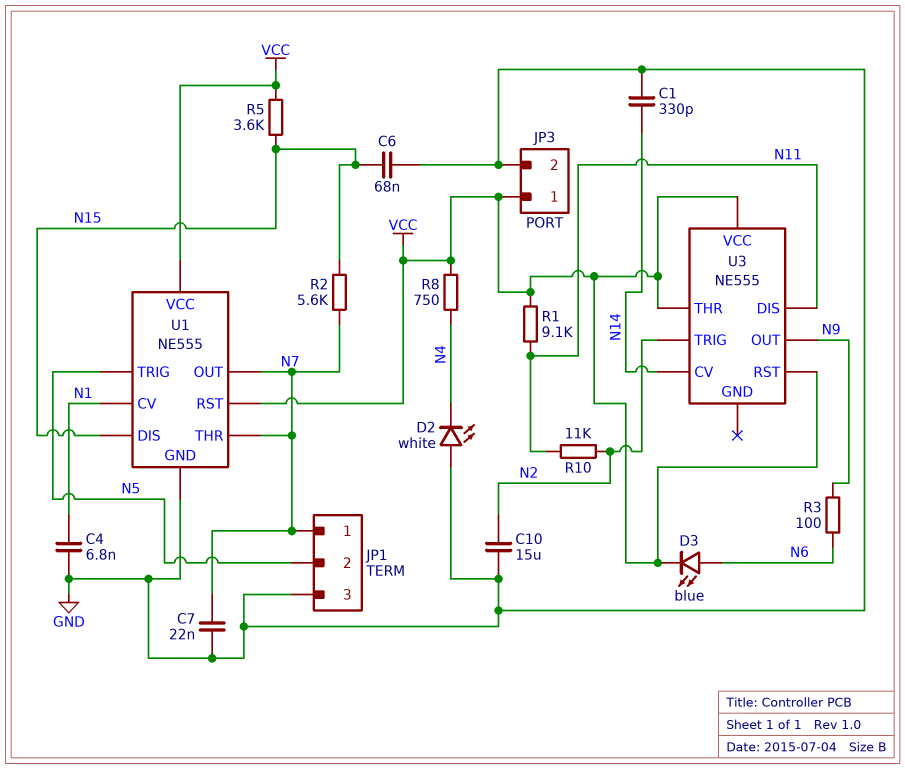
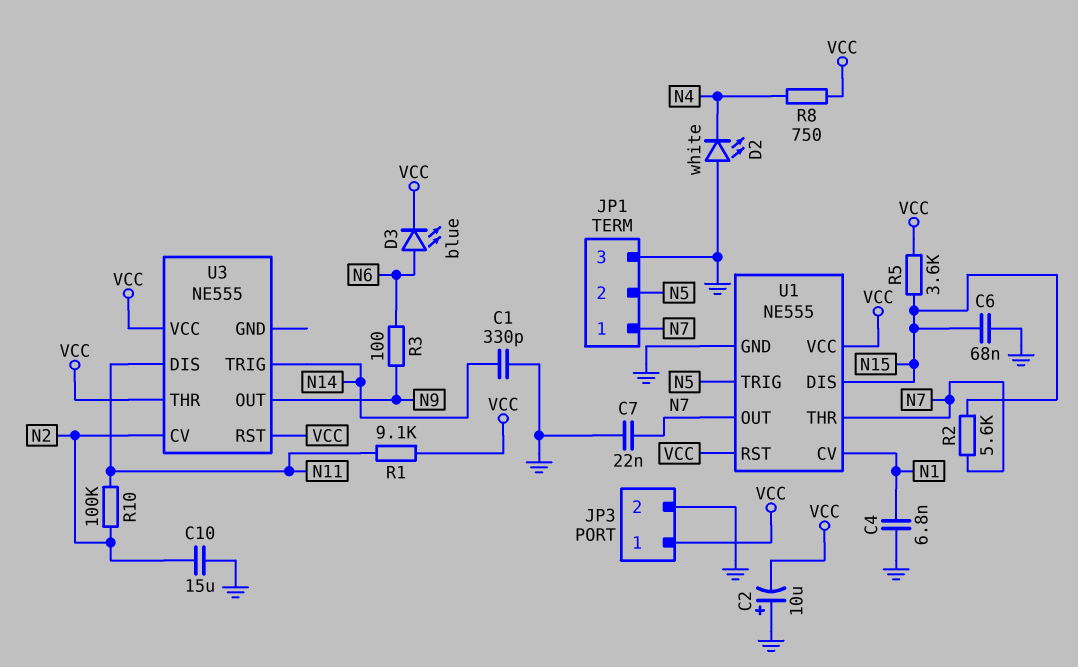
C2: none -> 10uF (plus GND, minus VCC)
R10: 11k (N2, N11) -> 100k (N2, N11)
U3 pin CV: N14 -> N2
U3 pin TRIG: N2 -> N14

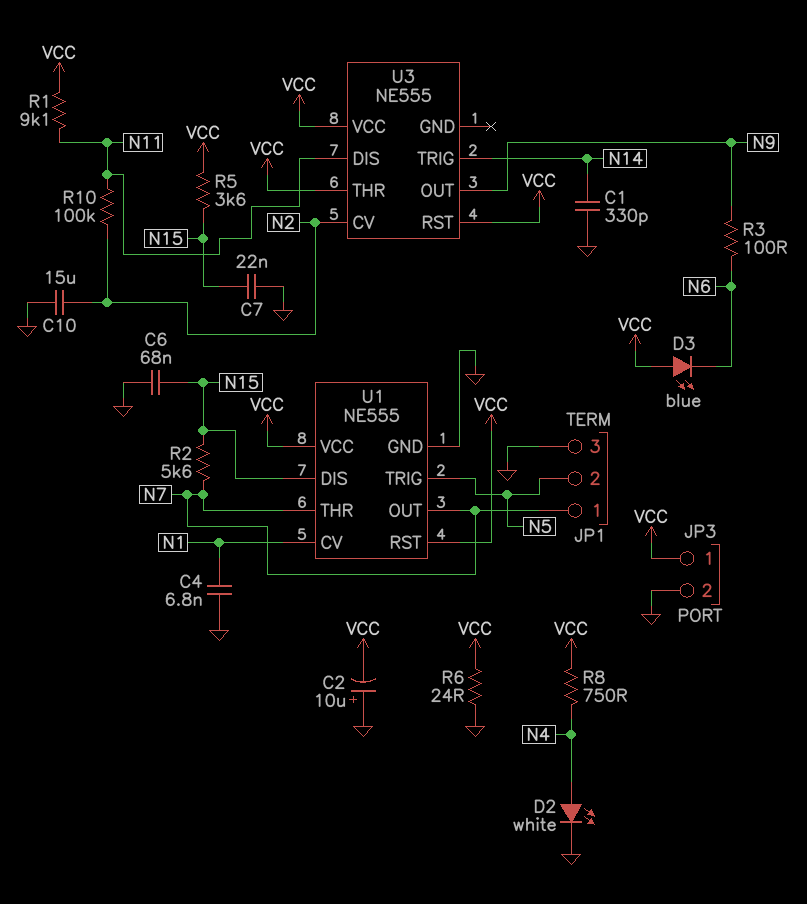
C7: 22nF (GND, N7) -> 22nF (GND, N15)
D2: LED white (A GND, K N4) -> LED white (A N4, K GND)
D3: LED blue (A N6, K VCC) -> LED blue (A VCC, K N6)
R6: none -> 24 (GND, VCC)

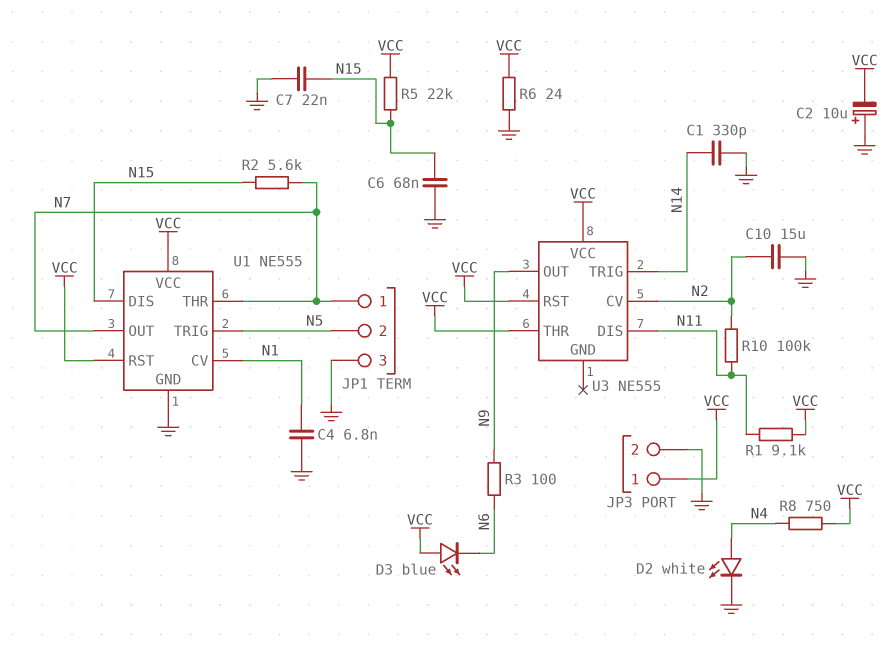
R5: 3.6k (N15, VCC) -> 22k (N15, VCC)

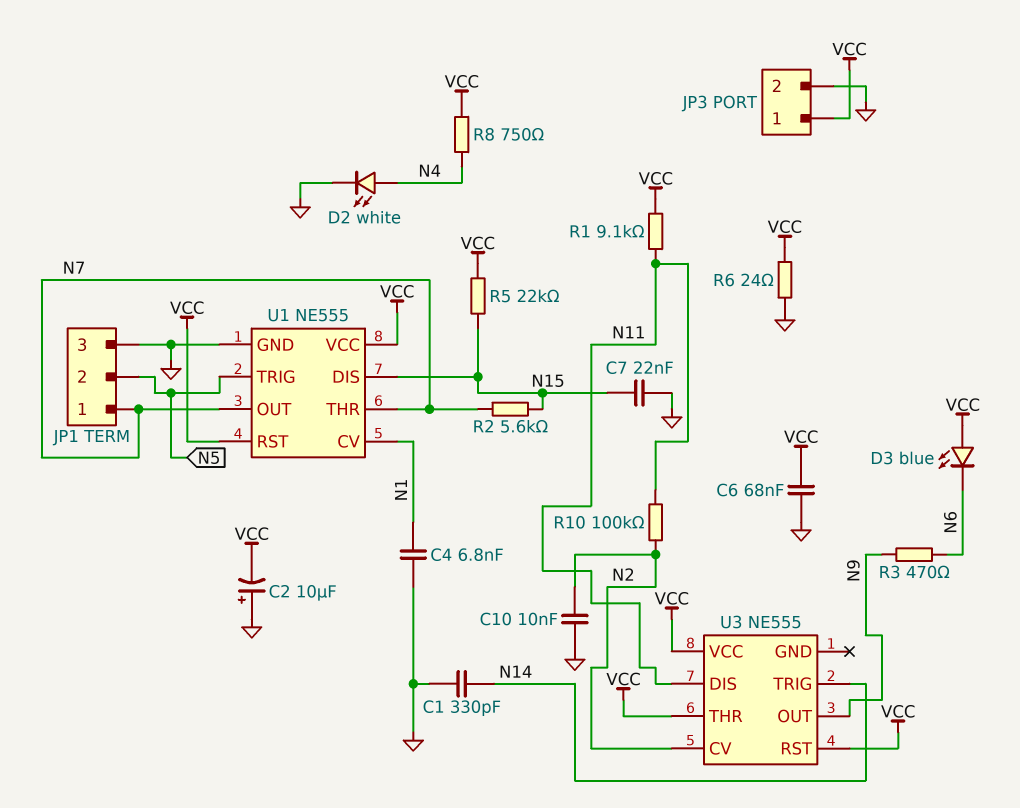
C6: 68nF (GND, N15) -> 68nF (GND, VCC)
C10: 15uF (GND, N2) -> 10nF (GND, N2)
R3: 100 (N6, N9) -> 470 (N6, N9)

